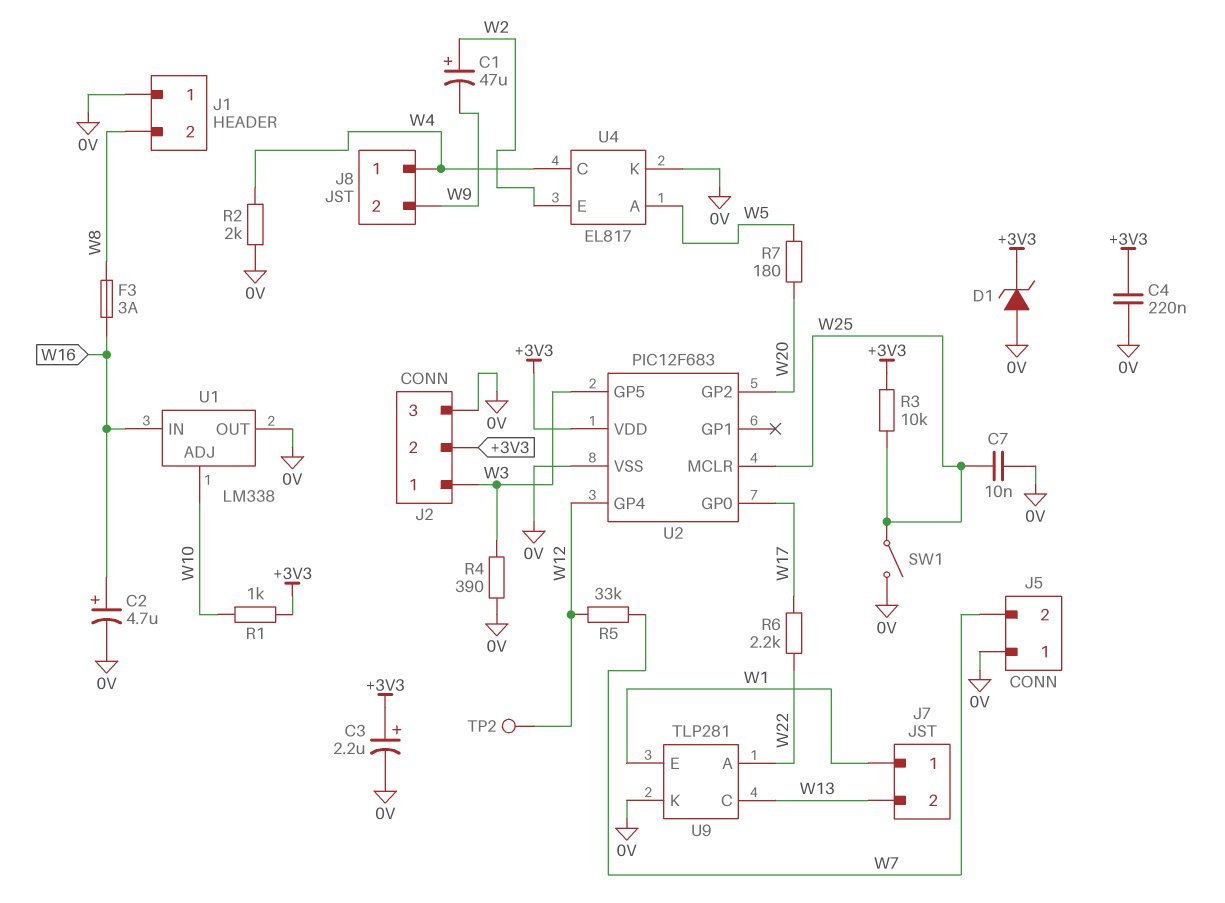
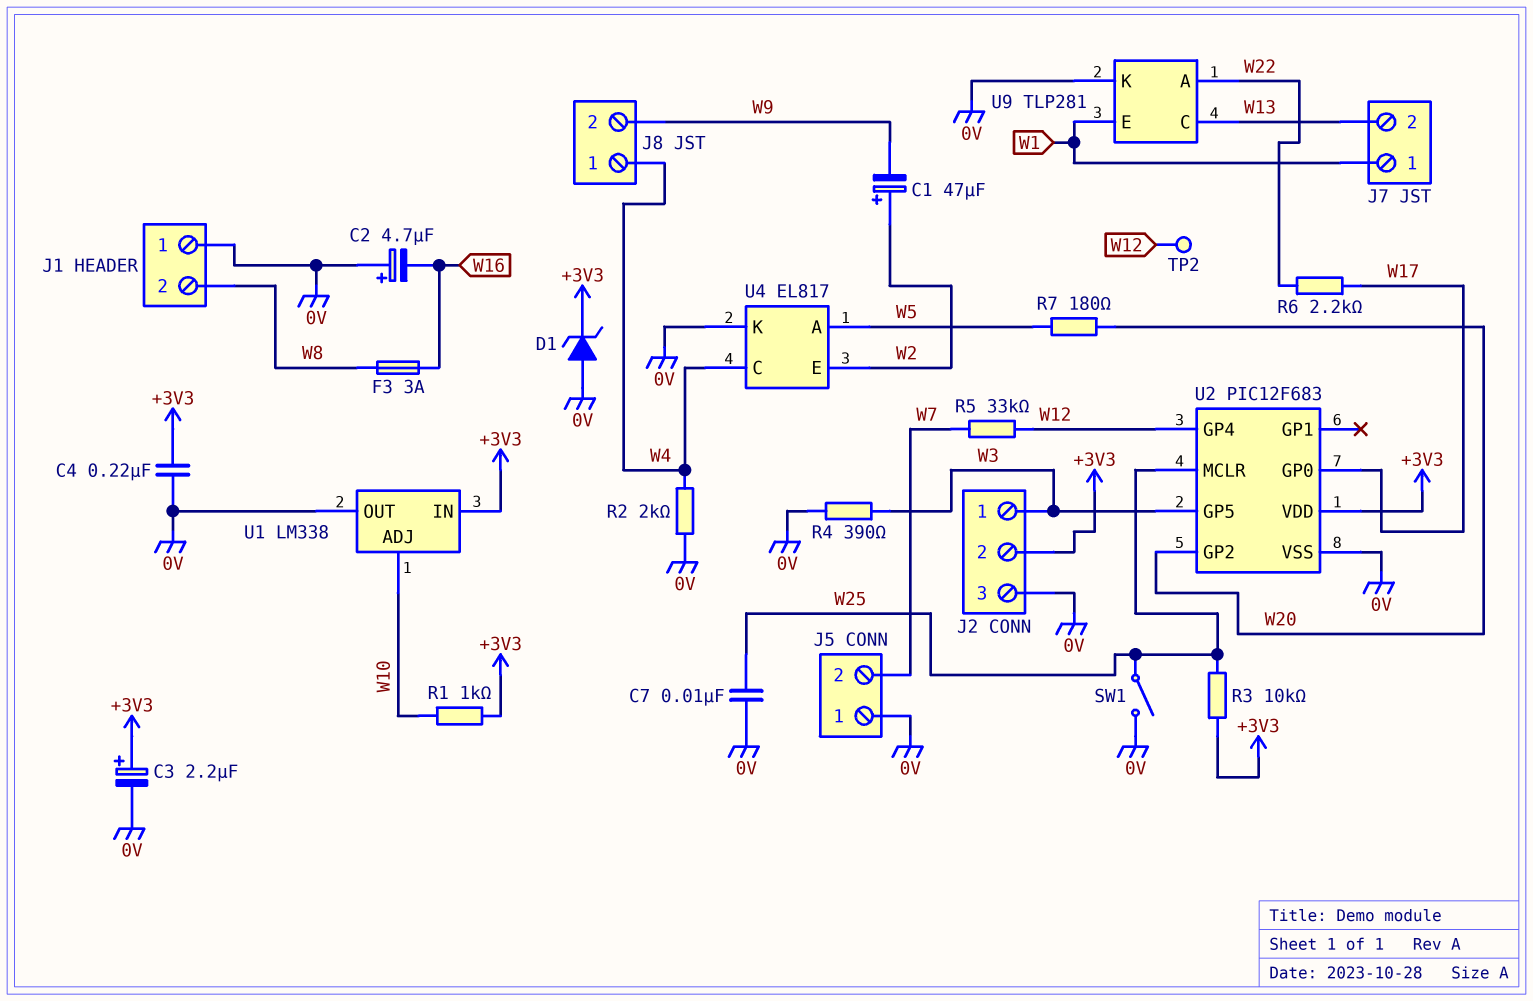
C2: 4.7uF (plus W16, minus 0V) -> 4.7uF (plus 0V, minus W16)
U1 pin IN: W16 -> +3V3

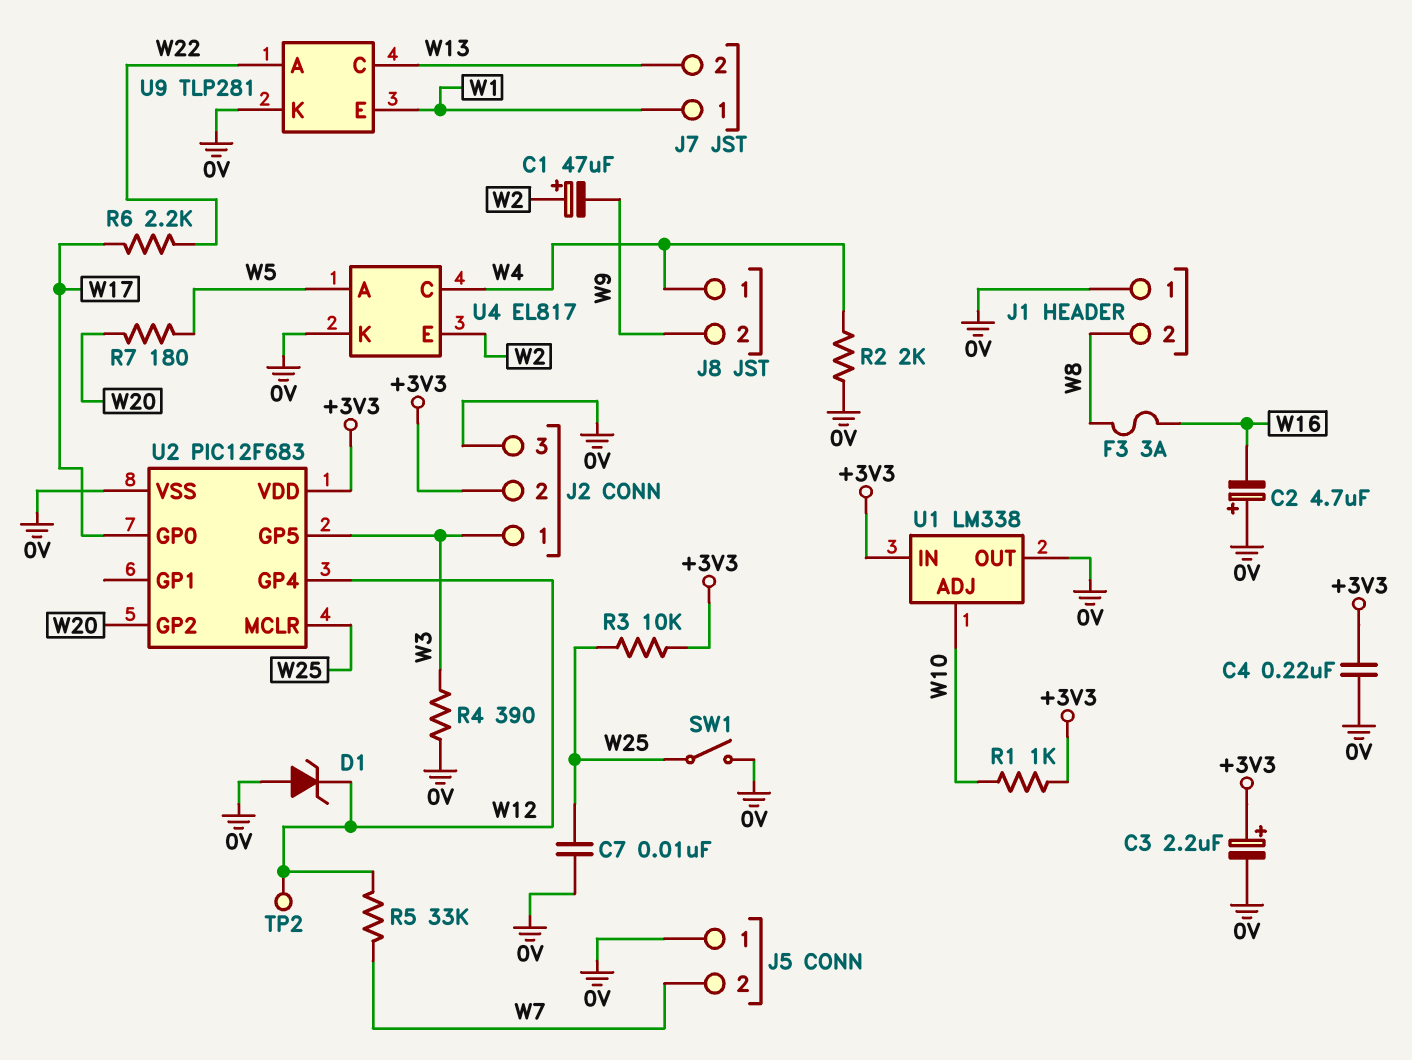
D1: zener (A 0V, K +3V3) -> zener (A 0V, K W12)

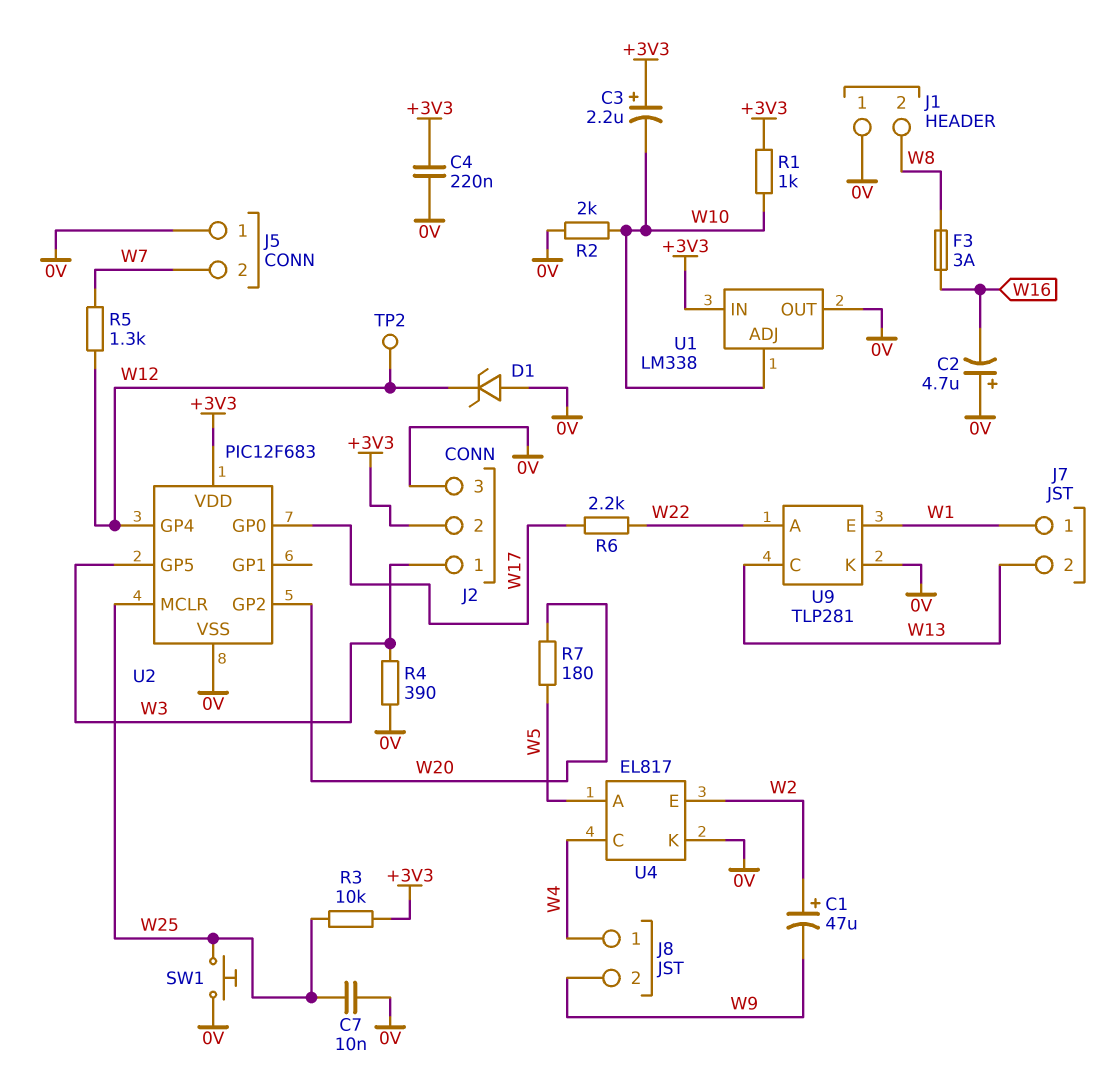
C3: 2.2uF (plus +3V3, minus 0V) -> 2.2uF (plus +3V3, minus W10)
R2: 2k (0V, W4) -> 2k (0V, W10)
R5: 33k (W7, W12) -> 1.3k (W7, W12)
SW1: switch (0V, W25) -> button (0V, W25)

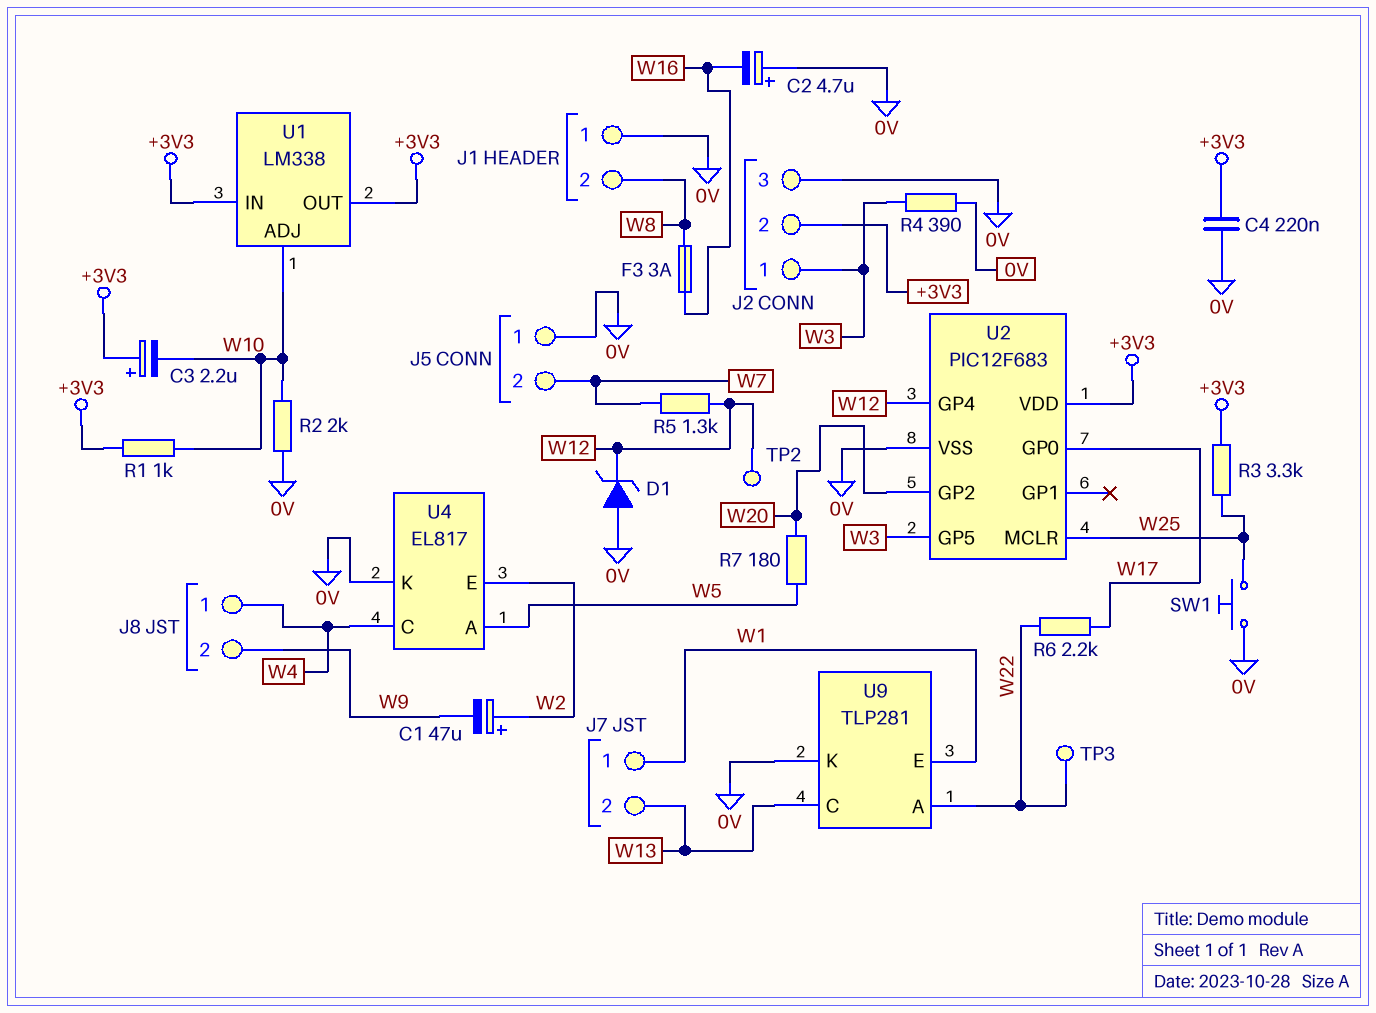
C7: 10nF (0V, W25) -> none
R3: 10k (+3V3, W25) -> 3.3k (+3V3, W25)
TP3: none -> test point (W22)
U1 pin OUT: 0V -> +3V3

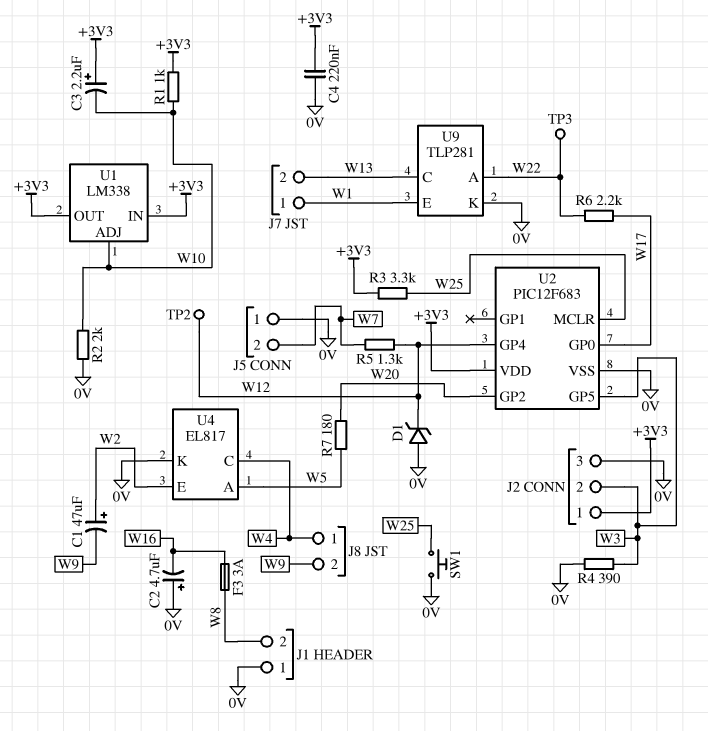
J2 pin 1: W3 -> +3V3
J2 pin 2: +3V3 -> W3

